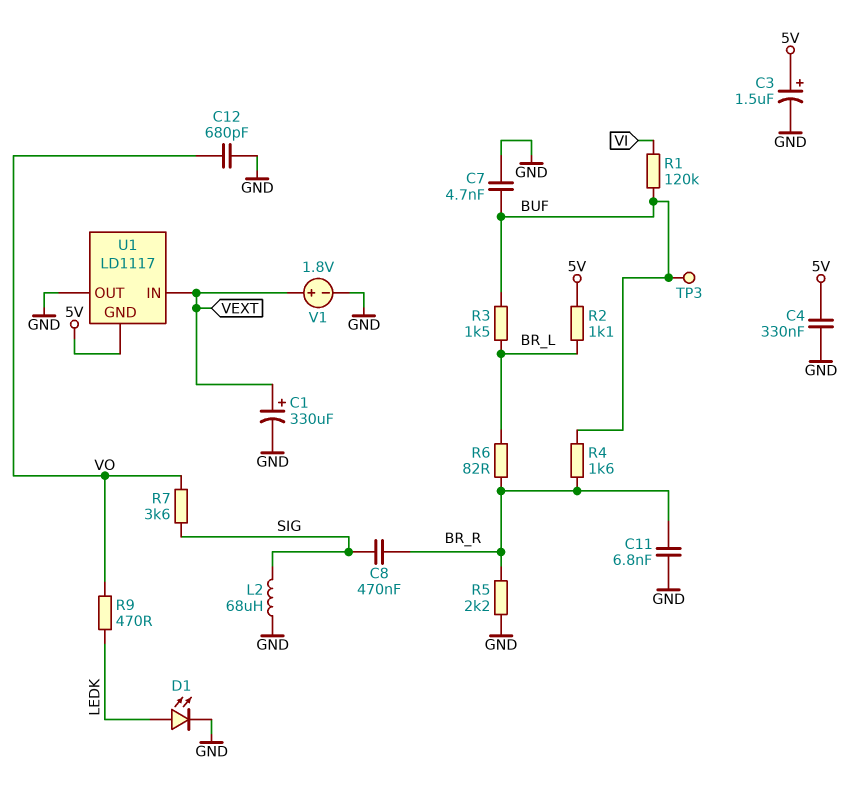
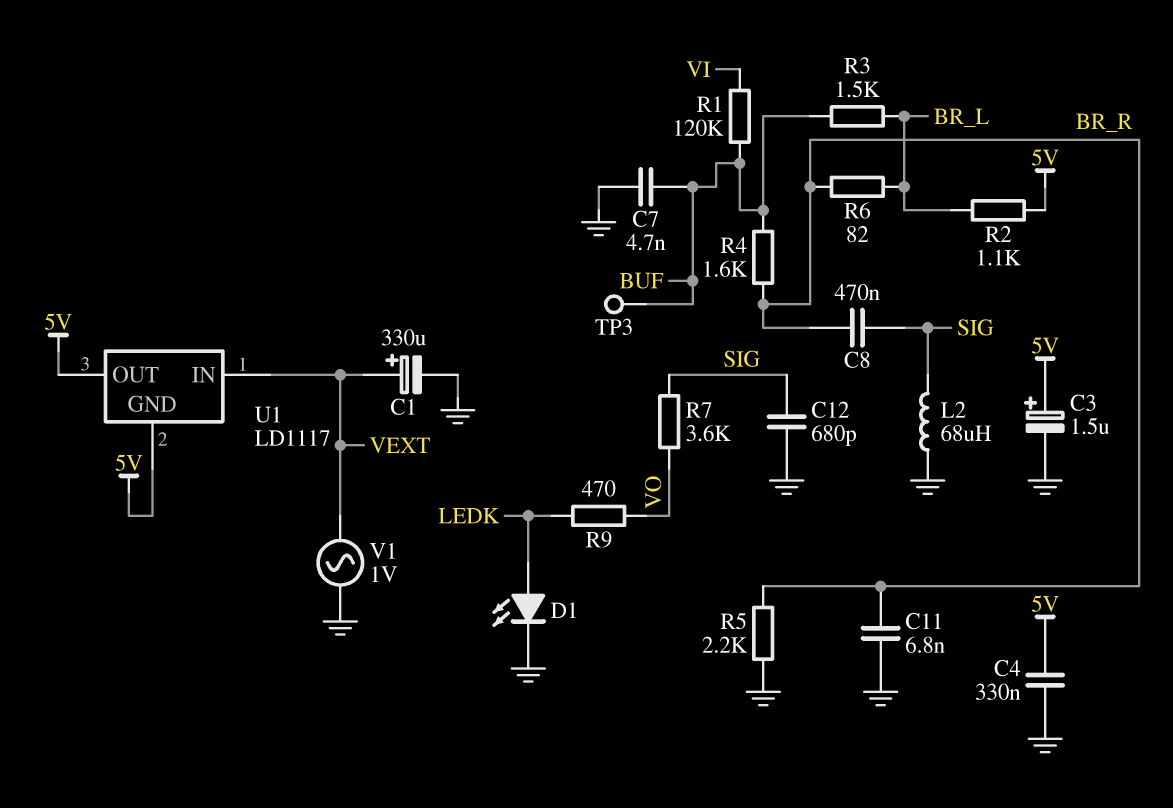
C12: 680pF (GND, VO) -> 680pF (GND, SIG)
U1 pin OUT: GND -> 5V
V1: 1.8V (plus VEXT, minus GND) -> AC 1V (GND, VEXT)

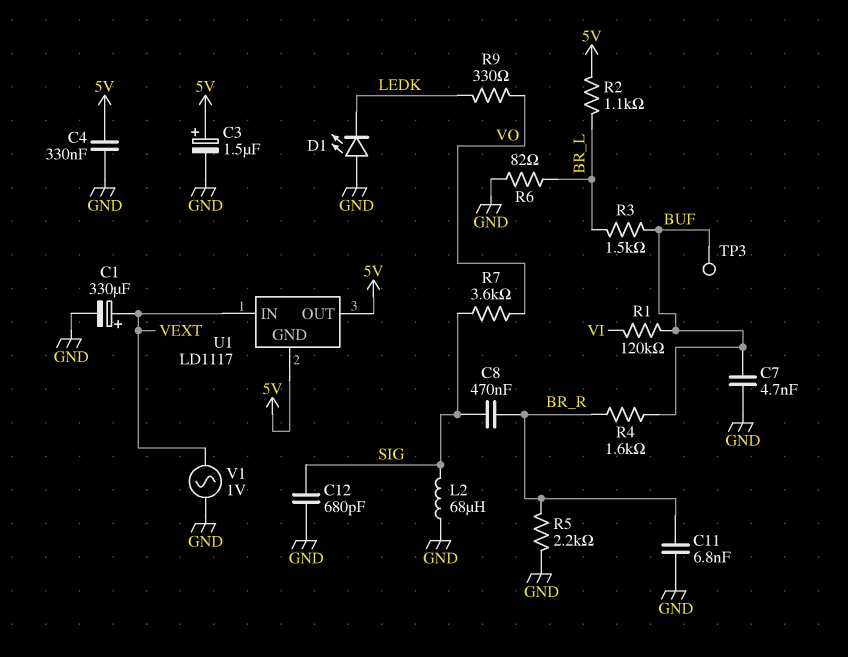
D1: LED (A LEDK, K GND) -> LED (A GND, K LEDK)
R6: 82 (BR_L, BR_R) -> 82 (BR_L, GND)
R9: 470 (LEDK, VO) -> 330 (LEDK, VO)

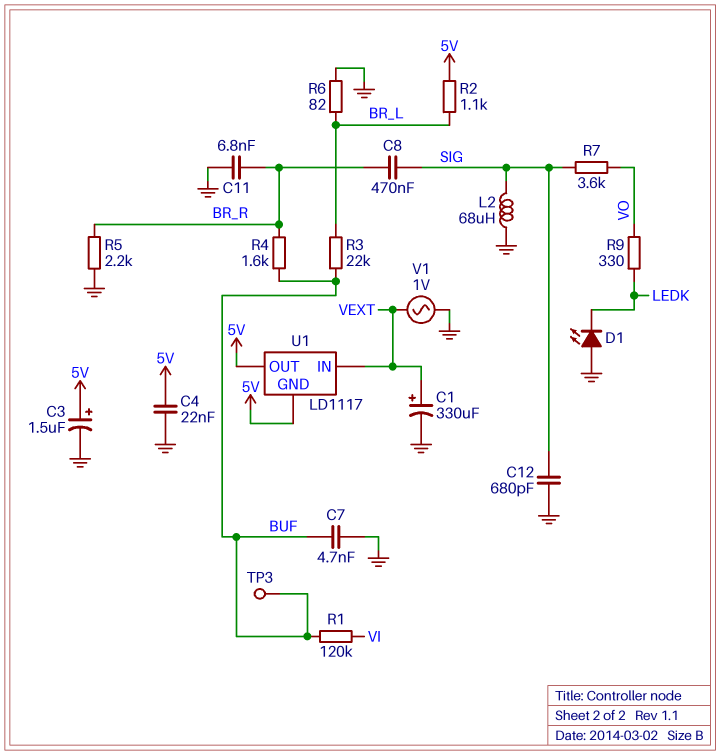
C4: 330nF (5V, GND) -> 22nF (5V, GND)
R3: 1.5k (BR_L, BUF) -> 22k (BR_L, BUF)

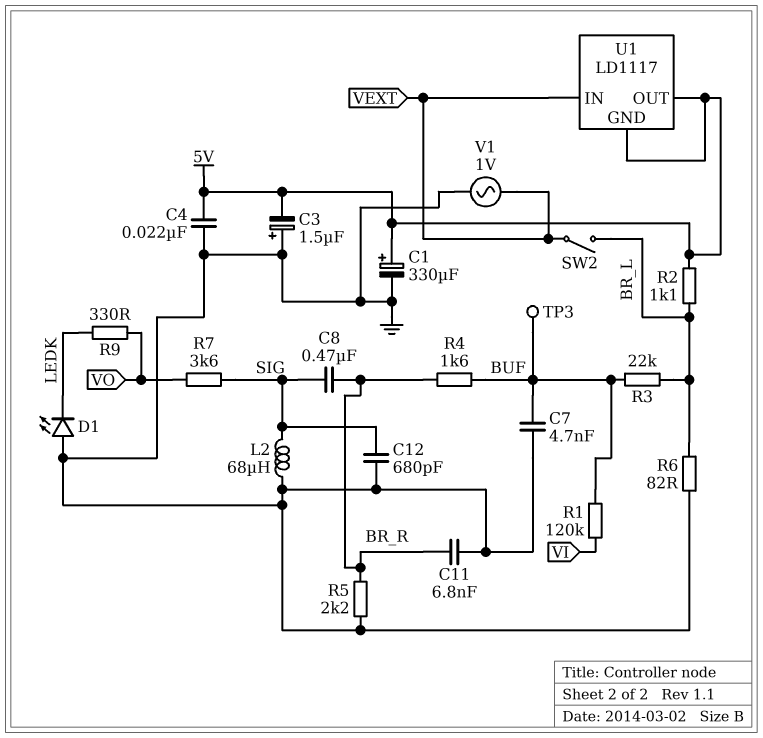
C1: 330uF (plus VEXT, minus GND) -> 330uF (plus 5V, minus GND)
C3: 1.5uF (plus 5V, minus GND) -> 1.5uF (plus GND, minus 5V)
SW2: none -> switch (BR_L, VEXT)

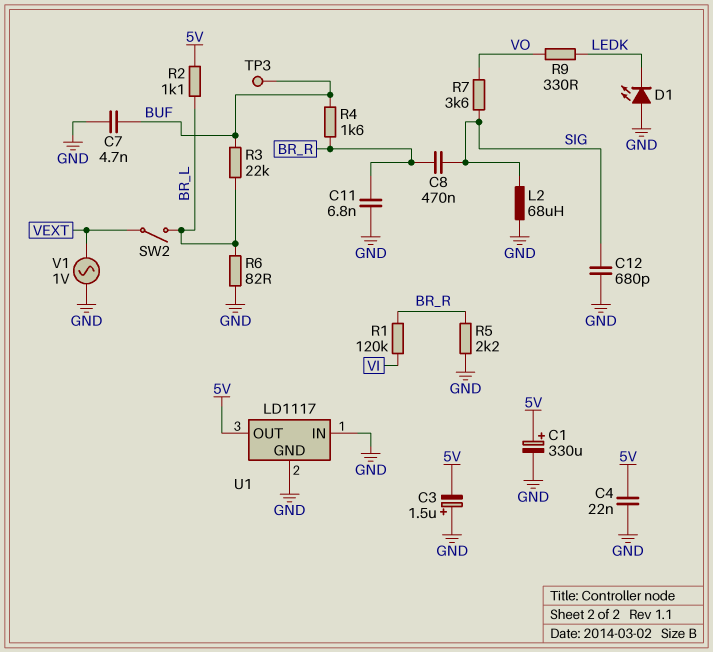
R1: 120k (BUF, VI) -> 120k (BR_R, VI)
U1 pin GND: 5V -> GND
U1 pin IN: VEXT -> GND

